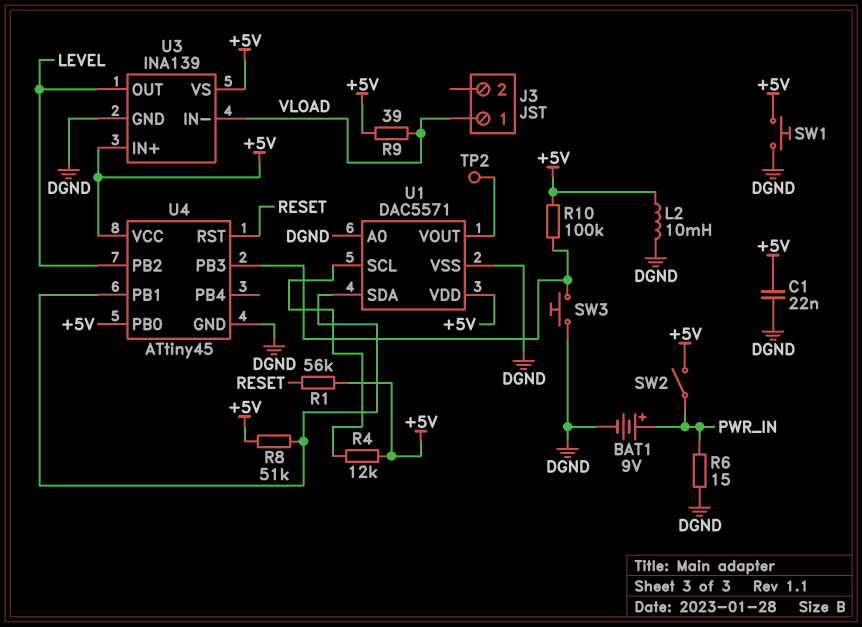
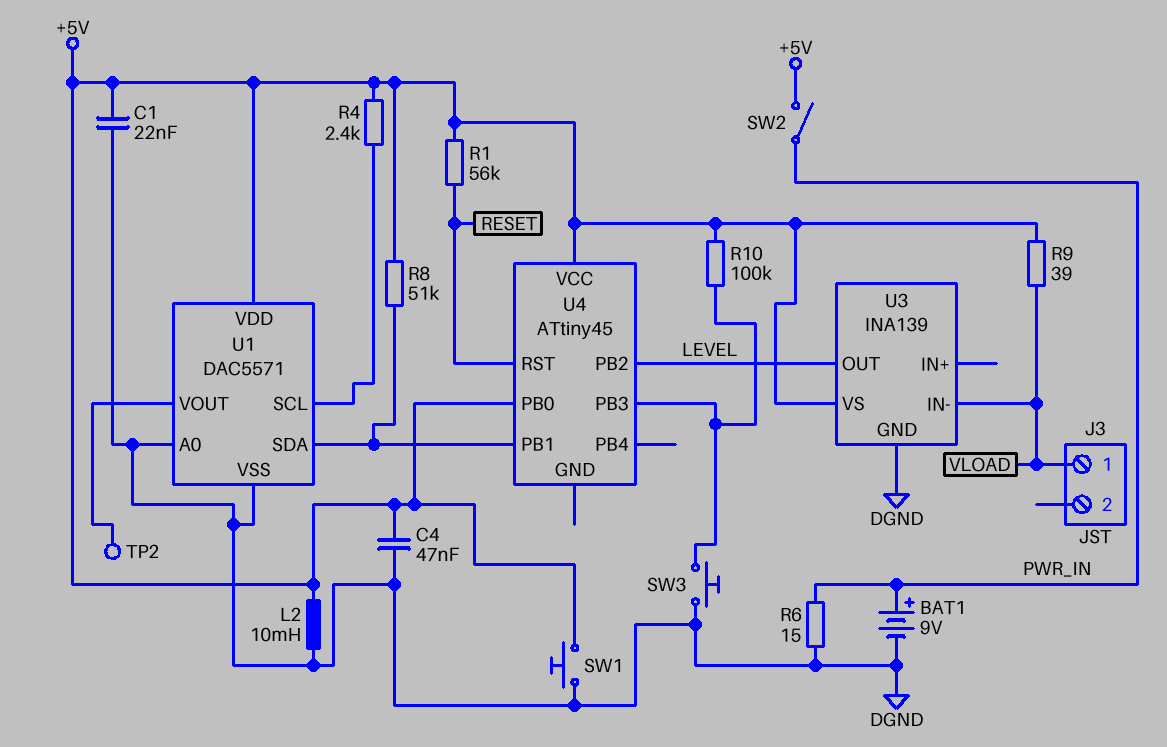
C4: none -> 47nF (+5V, DGND)
R4: 12k (+5V, U1/SCL) -> 2.4k (+5V, U1/SCL)
U3 pin IN+: +5V -> none
U4 pin GND: DGND -> none

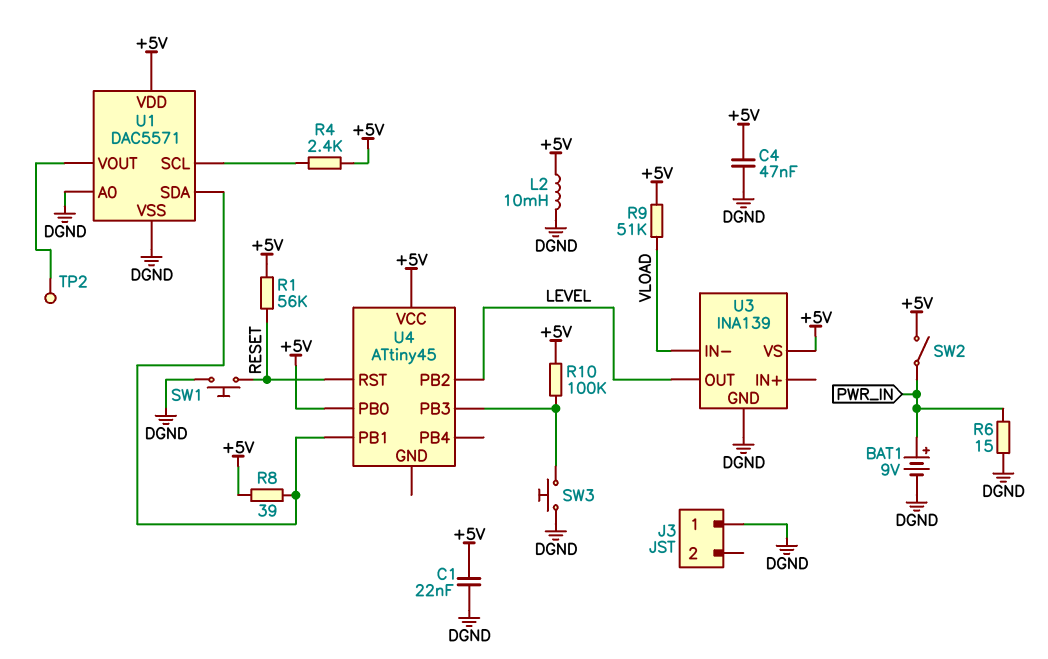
J3 pin 1: VLOAD -> DGND
R8: 51k (+5V, U1/SDA) -> 39 (+5V, U1/SDA)
R9: 39 (+5V, VLOAD) -> 51k (+5V, VLOAD)
SW1: button (+5V, DGND) -> button (DGND, RESET)

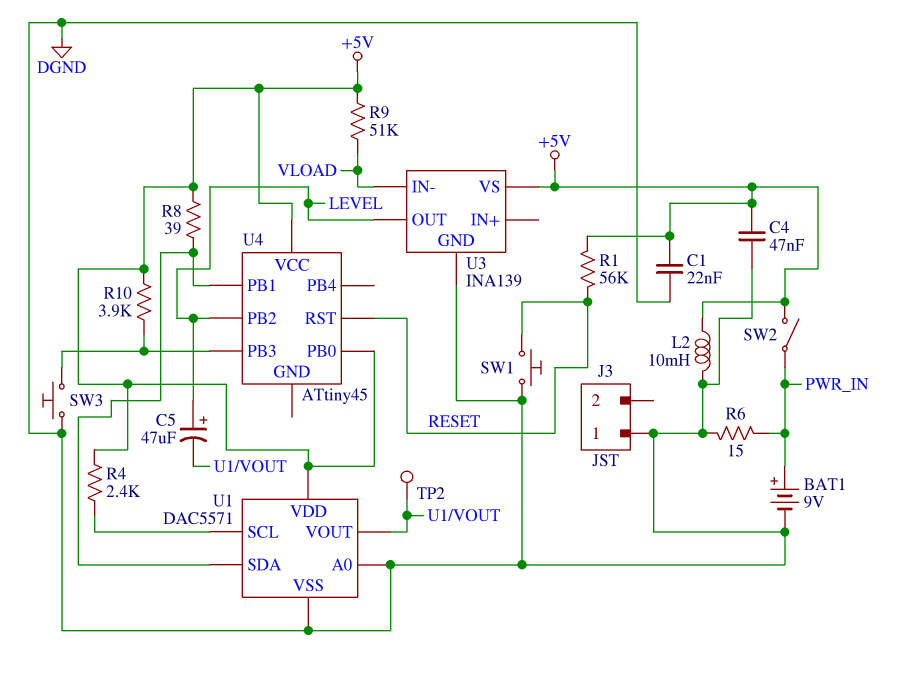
C5: none -> 47uF (plus LEVEL, minus U1/VOUT)
R10: 100k (+5V, U4/PB3) -> 3.9k (+5V, U4/PB3)

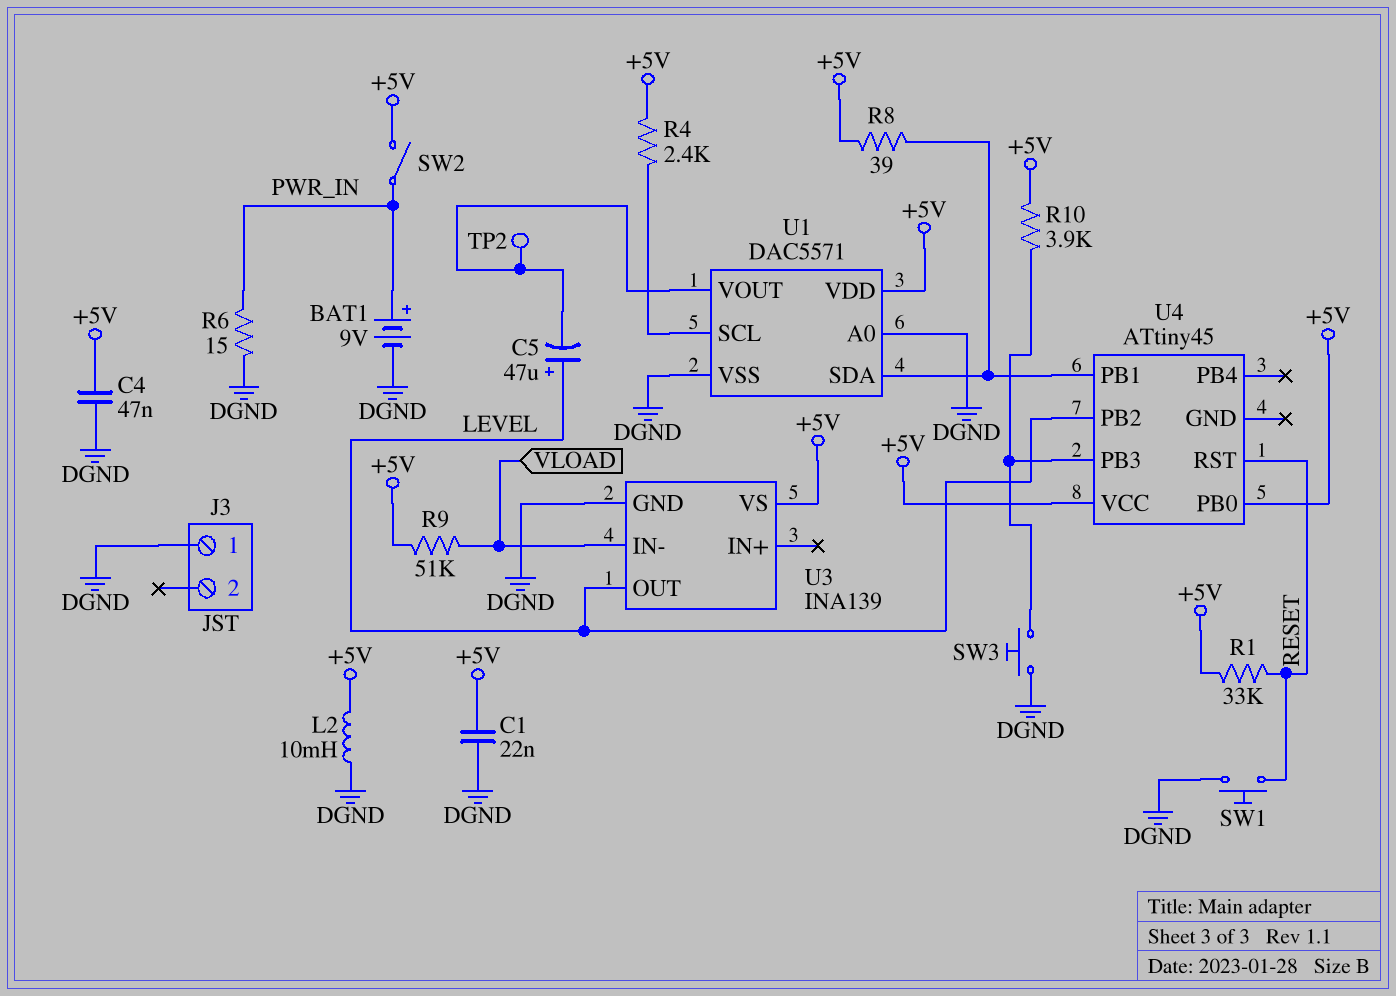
R1: 56k (+5V, RESET) -> 33k (+5V, RESET)

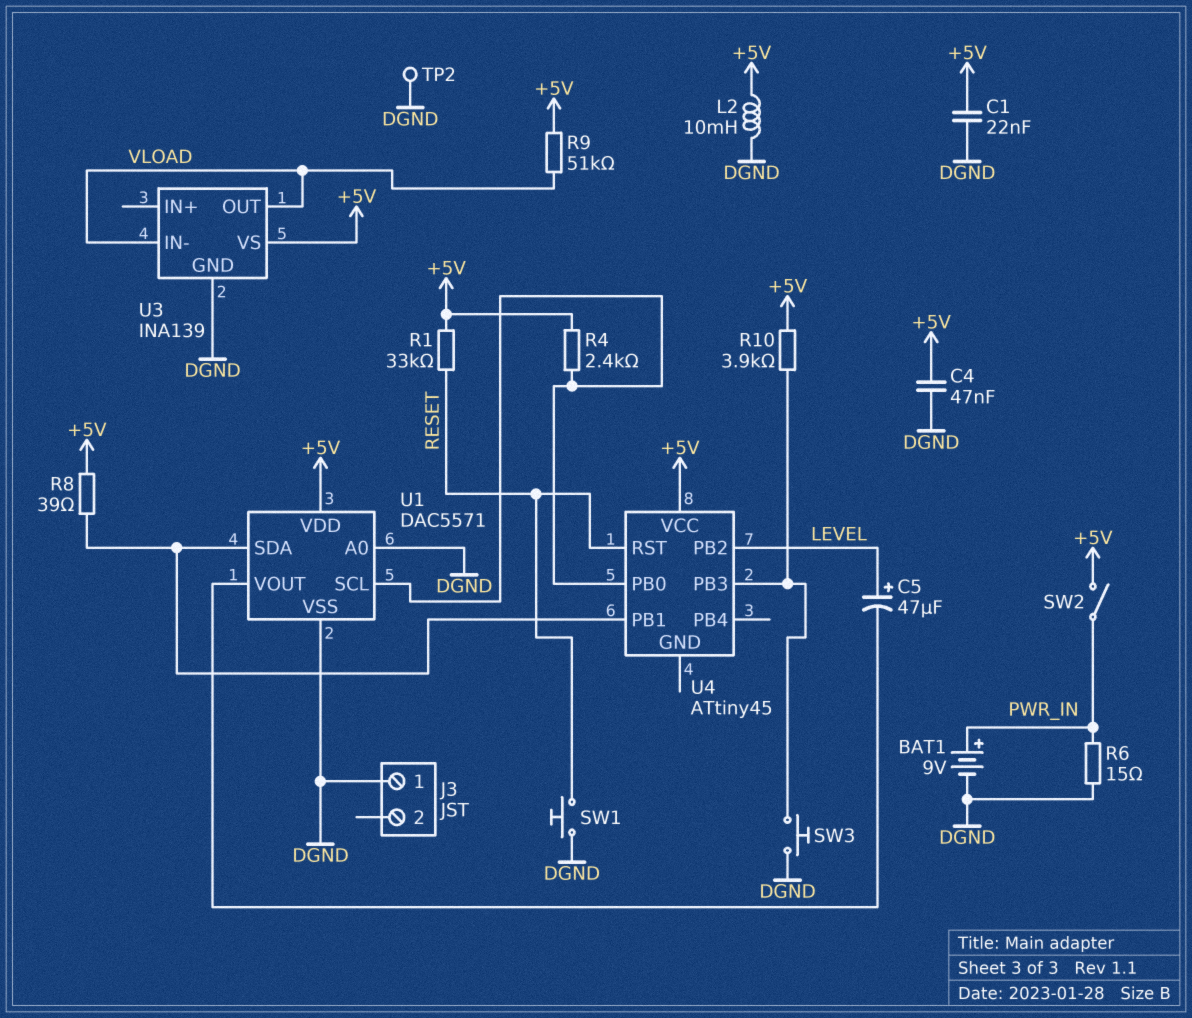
TP2: test point (U1/VOUT) -> test point (DGND)
U3 pin OUT: LEVEL -> VLOAD
U4 pin PB0: +5V -> U1/SCL

